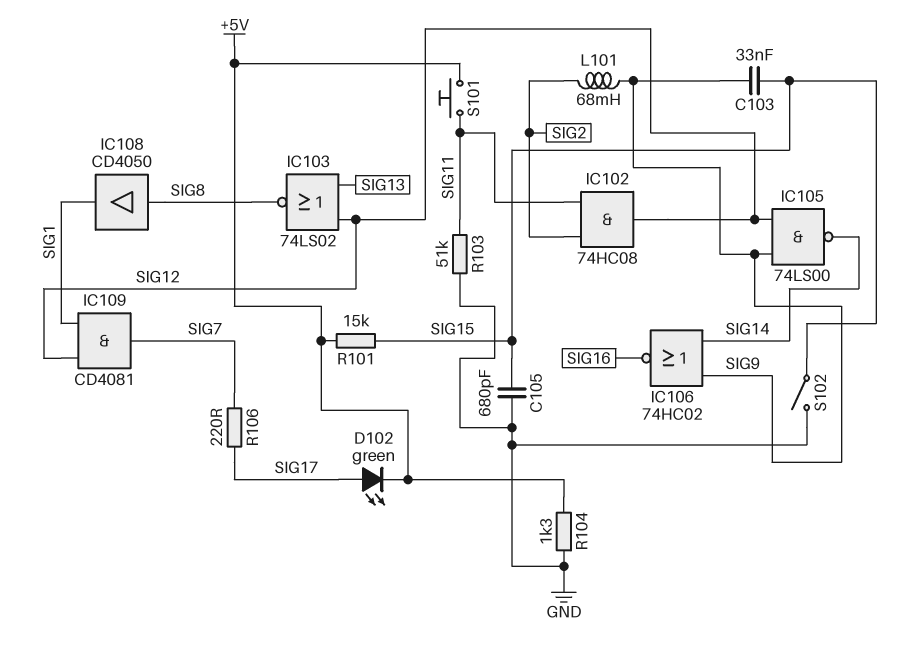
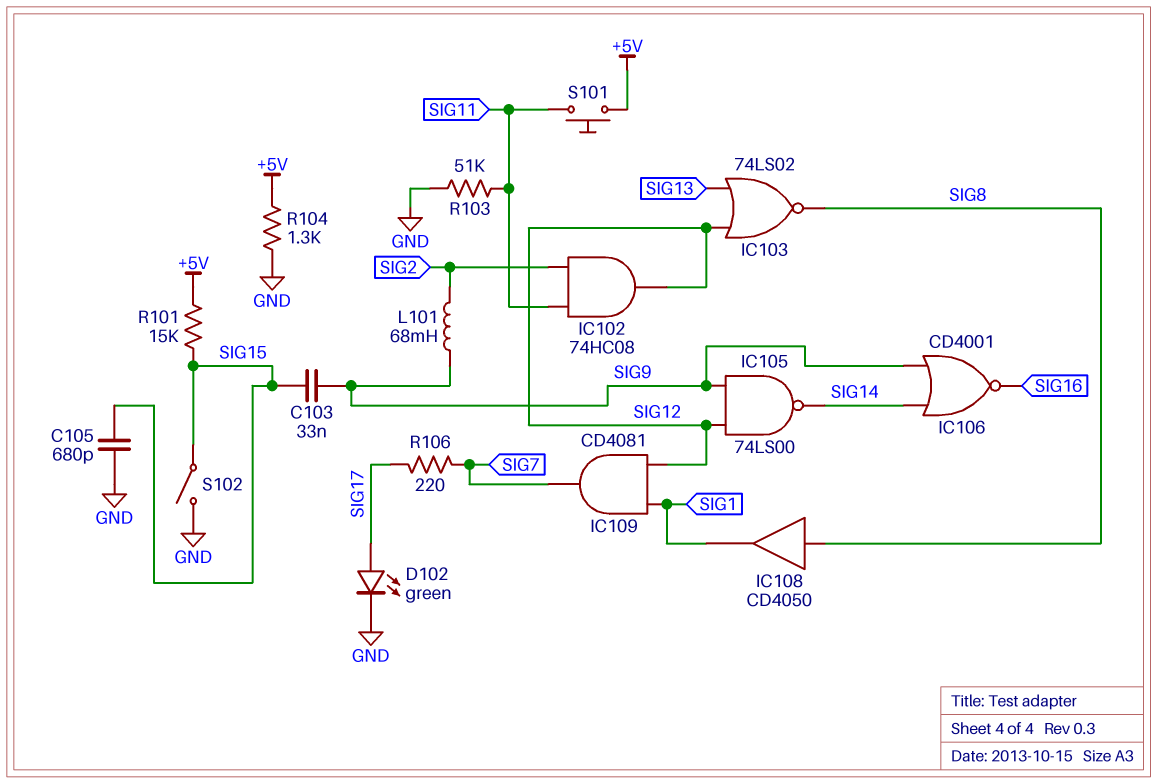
D102: LED green (A SIG17, K +5V) -> LED green (A SIG17, K GND)
IC106: NOR 74HC02 (in SIG9, in SIG14, out SIG16) -> NOR CD4001 (in SIG9, in SIG14, out SIG16)

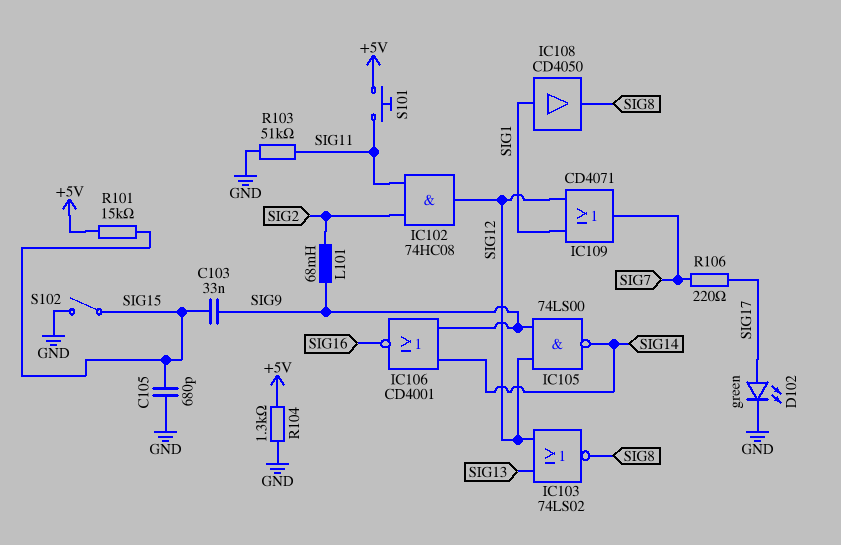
IC108: buffer CD4050 (in SIG8, out SIG1) -> buffer CD4050 (in SIG1, out SIG8)
IC109: AND CD4081 (in SIG1, in SIG12, out SIG7) -> OR CD4071 (in SIG1, in SIG12, out SIG7)

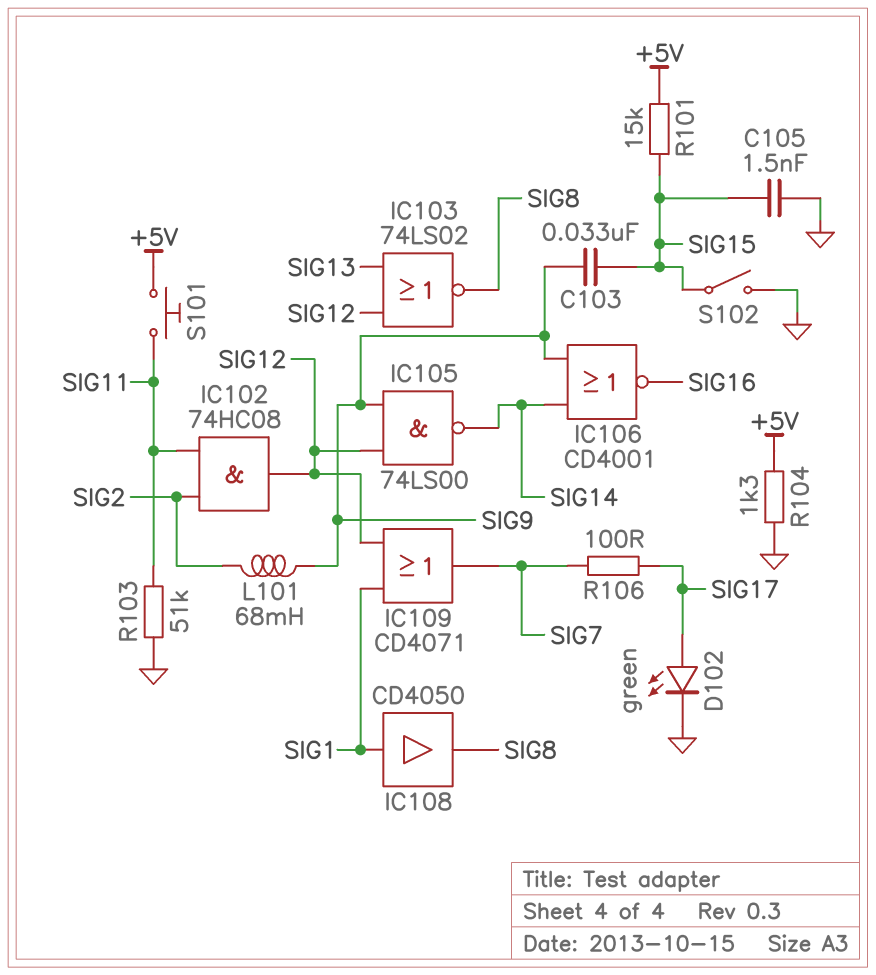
C105: 680pF (GND, SIG15) -> 1.5nF (GND, SIG15)
R106: 220 (SIG7, SIG17) -> 100 (SIG7, SIG17)

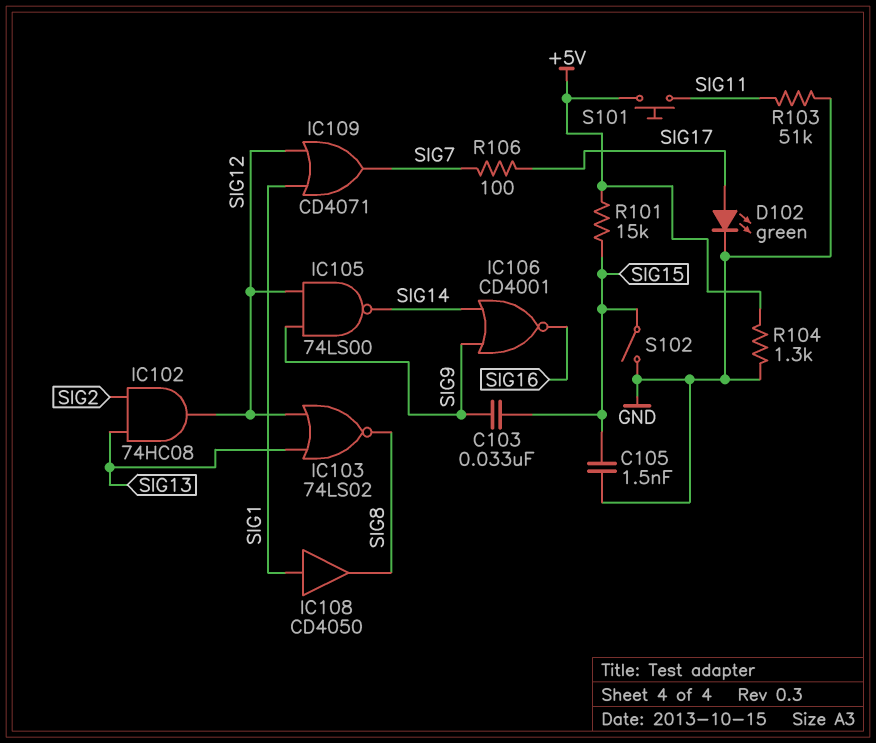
IC102: AND 74HC08 (in SIG2, in SIG11, out SIG12) -> AND 74HC08 (in SIG2, in SIG13, out SIG12)
L101: 68mH (SIG2, SIG9) -> none

